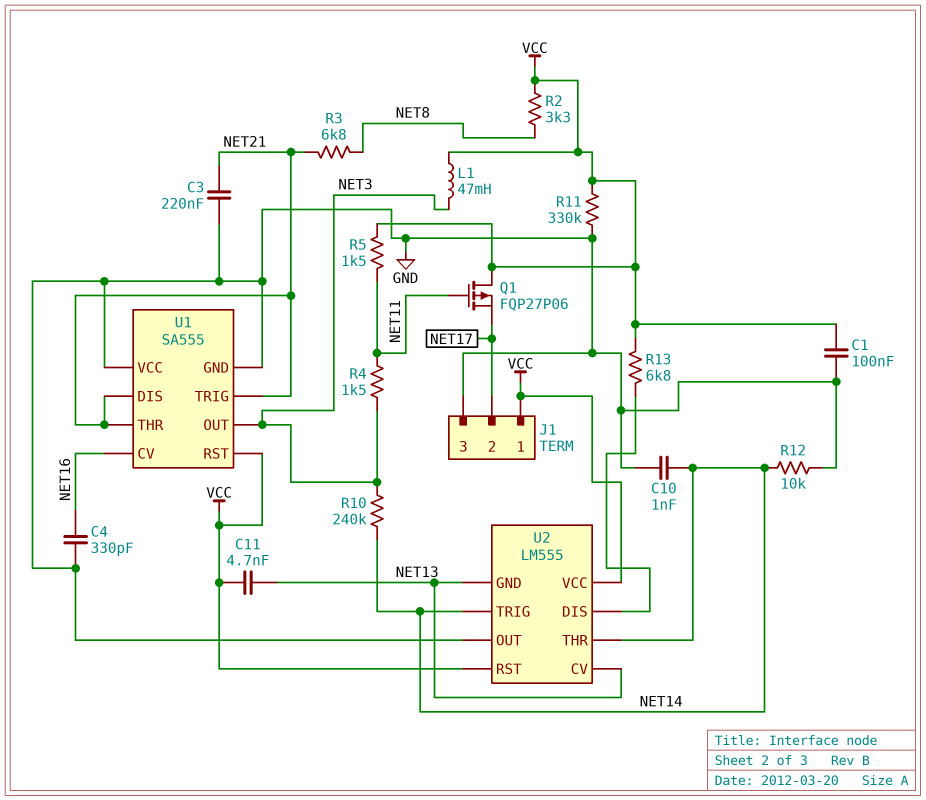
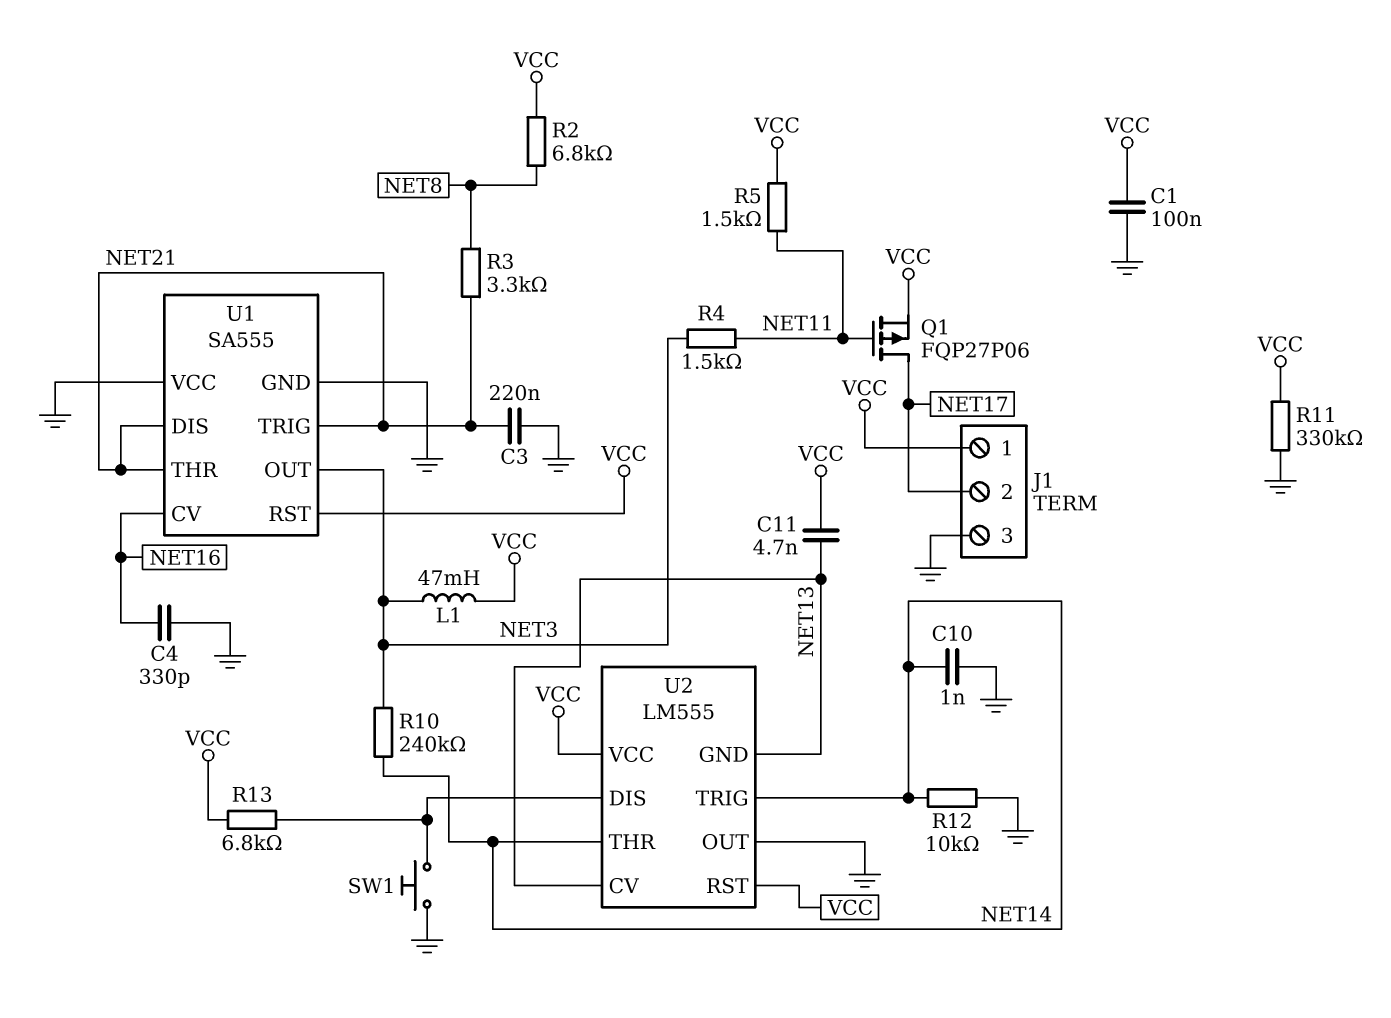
Q1: PMOS FQP27P06 (G NET11, D VCC, S NET17) -> PMOS FQP27P06 (G NET11, D NET17, S VCC)
R2: 3.3k (NET8, VCC) -> 6.8k (NET8, VCC)
R3: 6.8k (NET8, NET21) -> 3.3k (NET8, NET21)
SW1: none -> button (GND, U2/DIS)

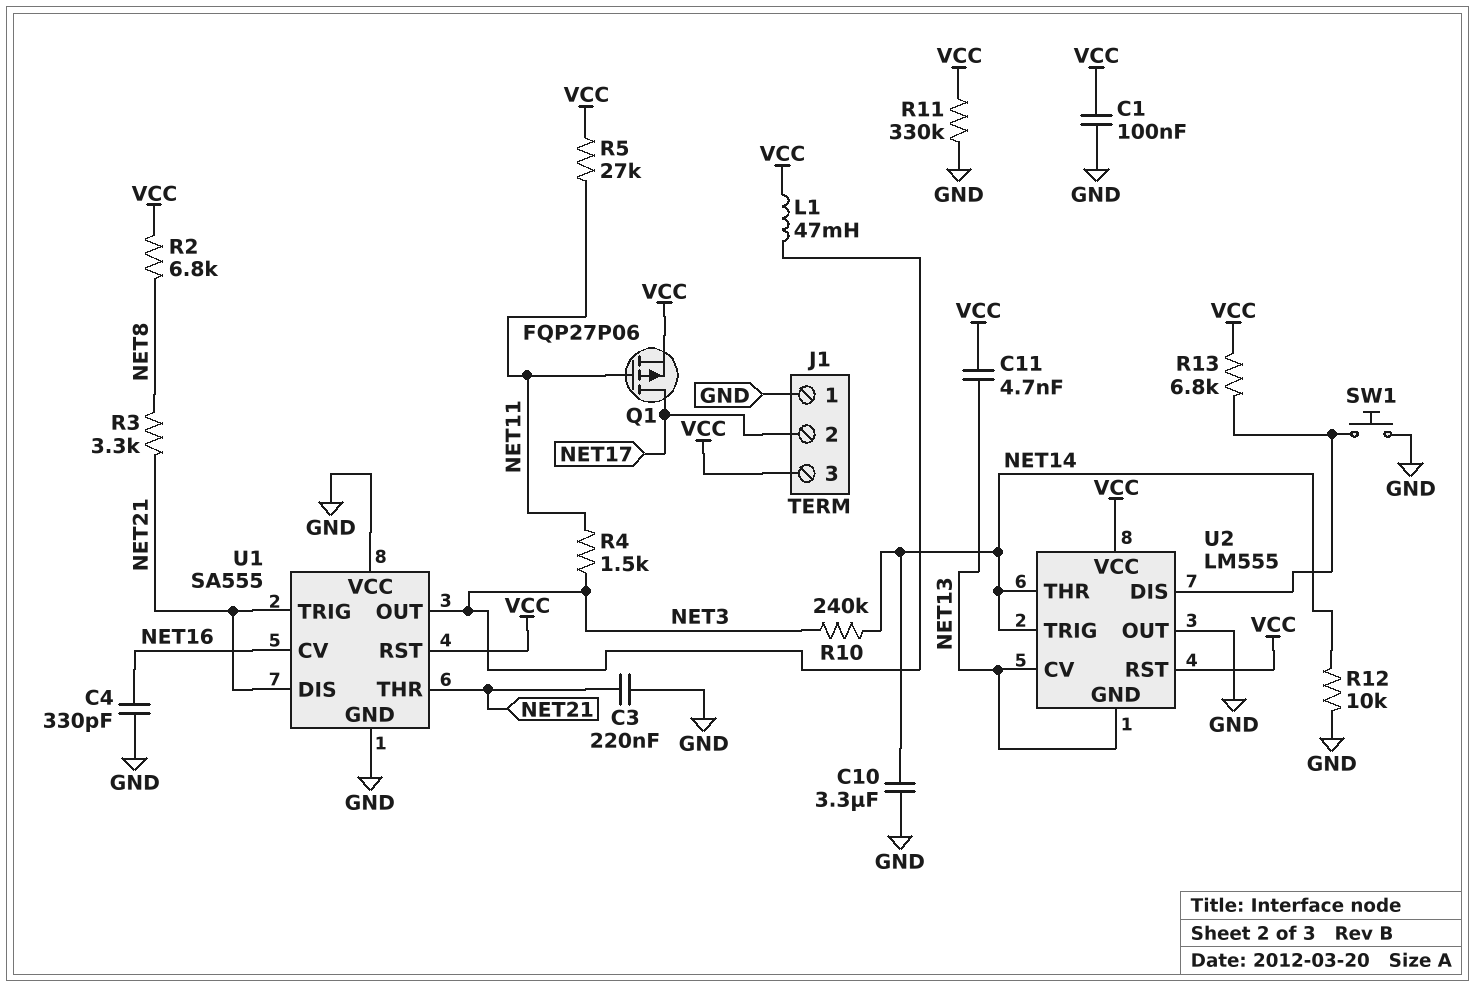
C10: 1nF (GND, NET14) -> 3.3uF (GND, NET14)
J1 pin 1: VCC -> GND
J1 pin 3: GND -> VCC
R5: 1.5k (NET11, VCC) -> 27k (NET11, VCC)

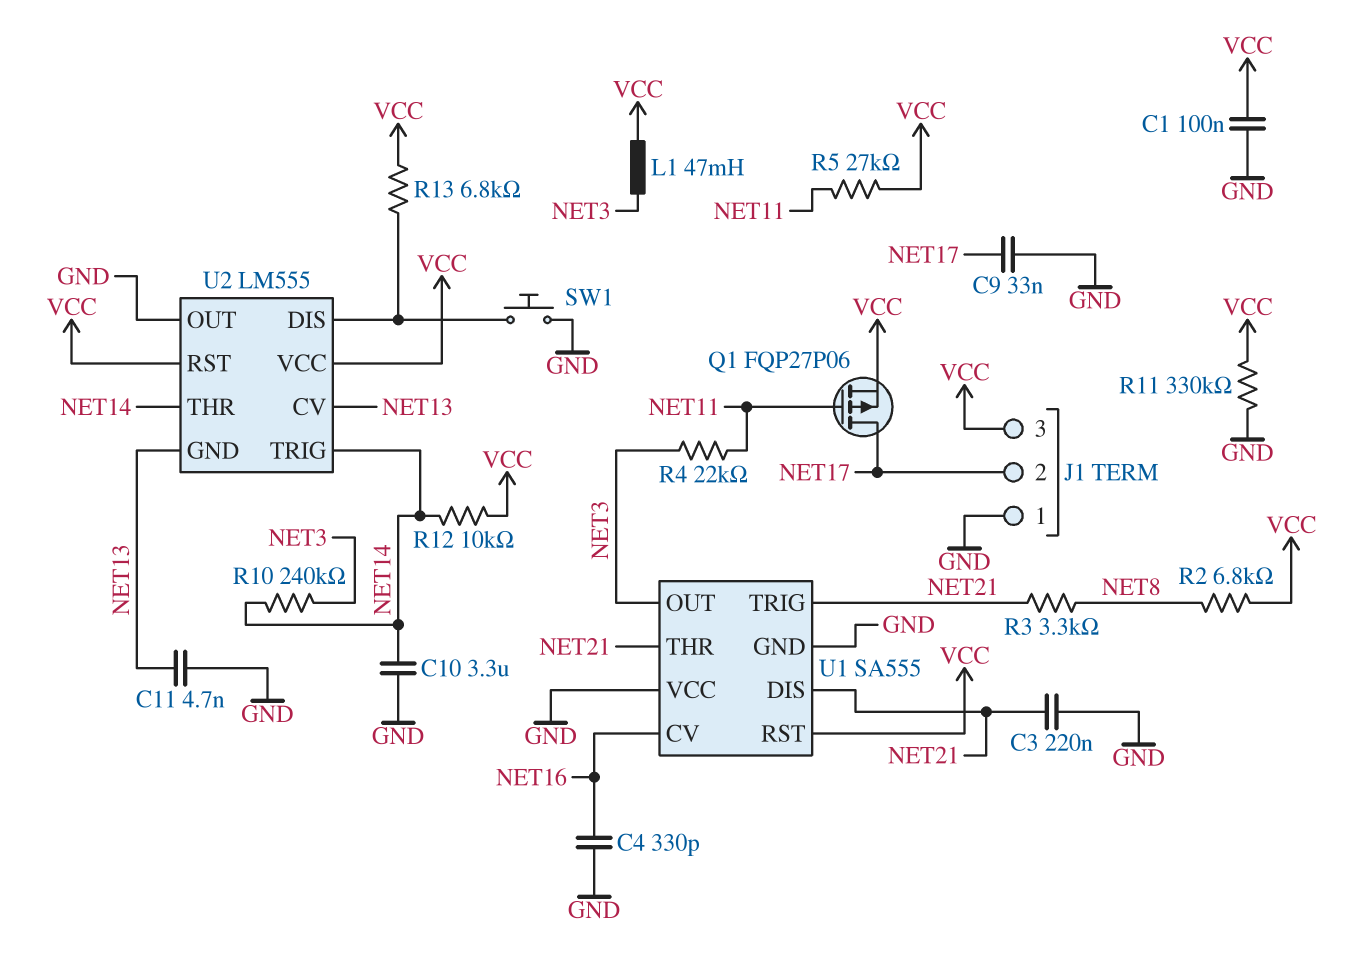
C9: none -> 33nF (GND, NET17)
C11: 4.7nF (NET13, VCC) -> 4.7nF (GND, NET13)
R4: 1.5k (NET3, NET11) -> 22k (NET3, NET11)
R12: 10k (GND, NET14) -> 10k (NET14, VCC)

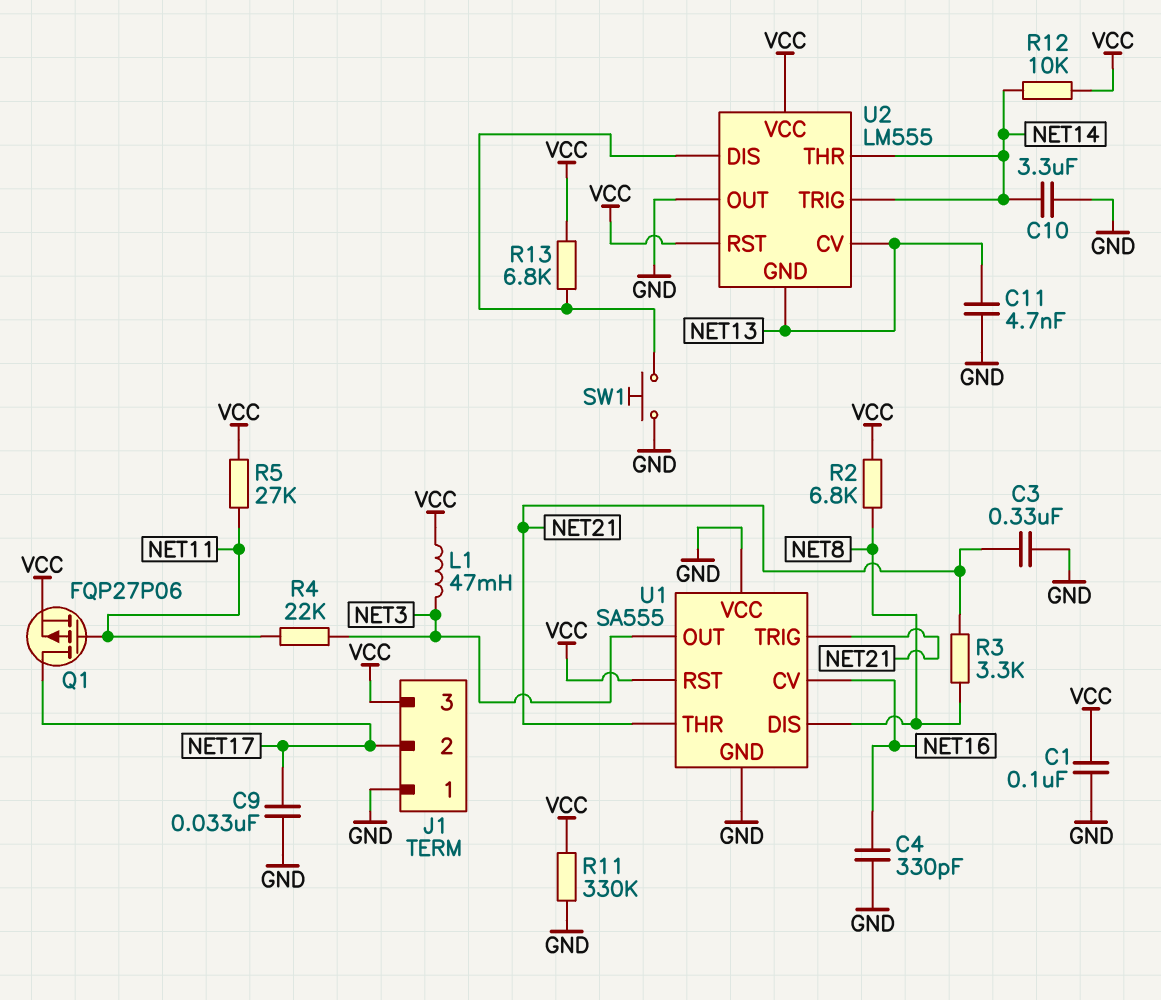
C3: 220nF (GND, NET21) -> 330nF (GND, NET21)
R10: 240k (NET3, NET14) -> none
U1 pin DIS: NET21 -> NET8

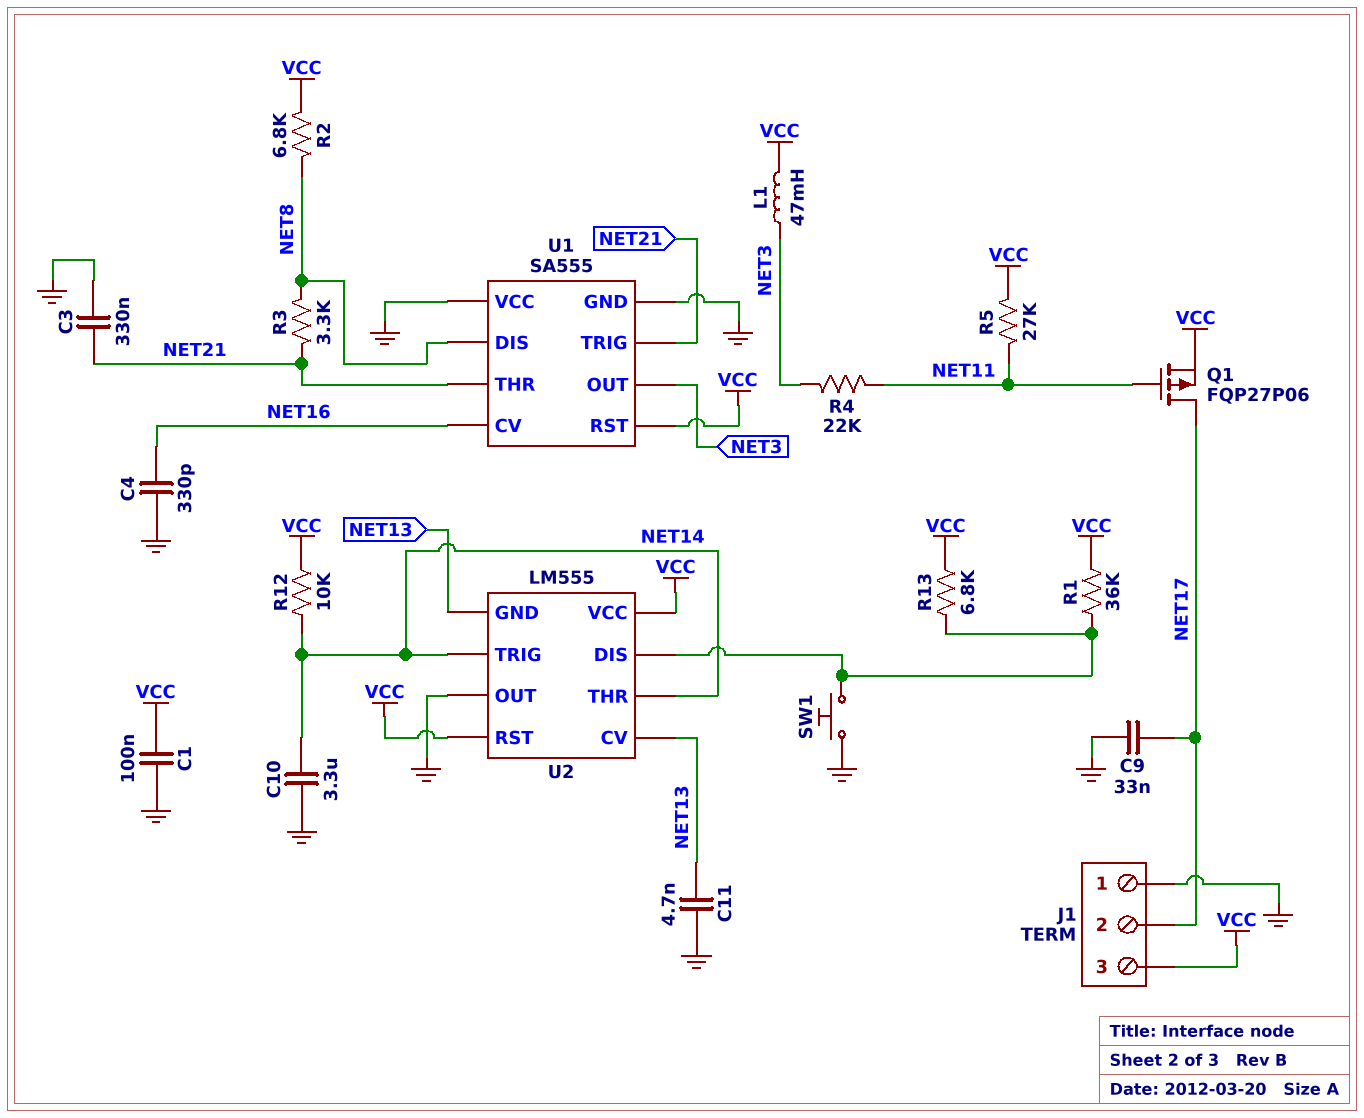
R1: none -> 36k (U2/DIS, VCC)
R11: 330k (GND, VCC) -> none

